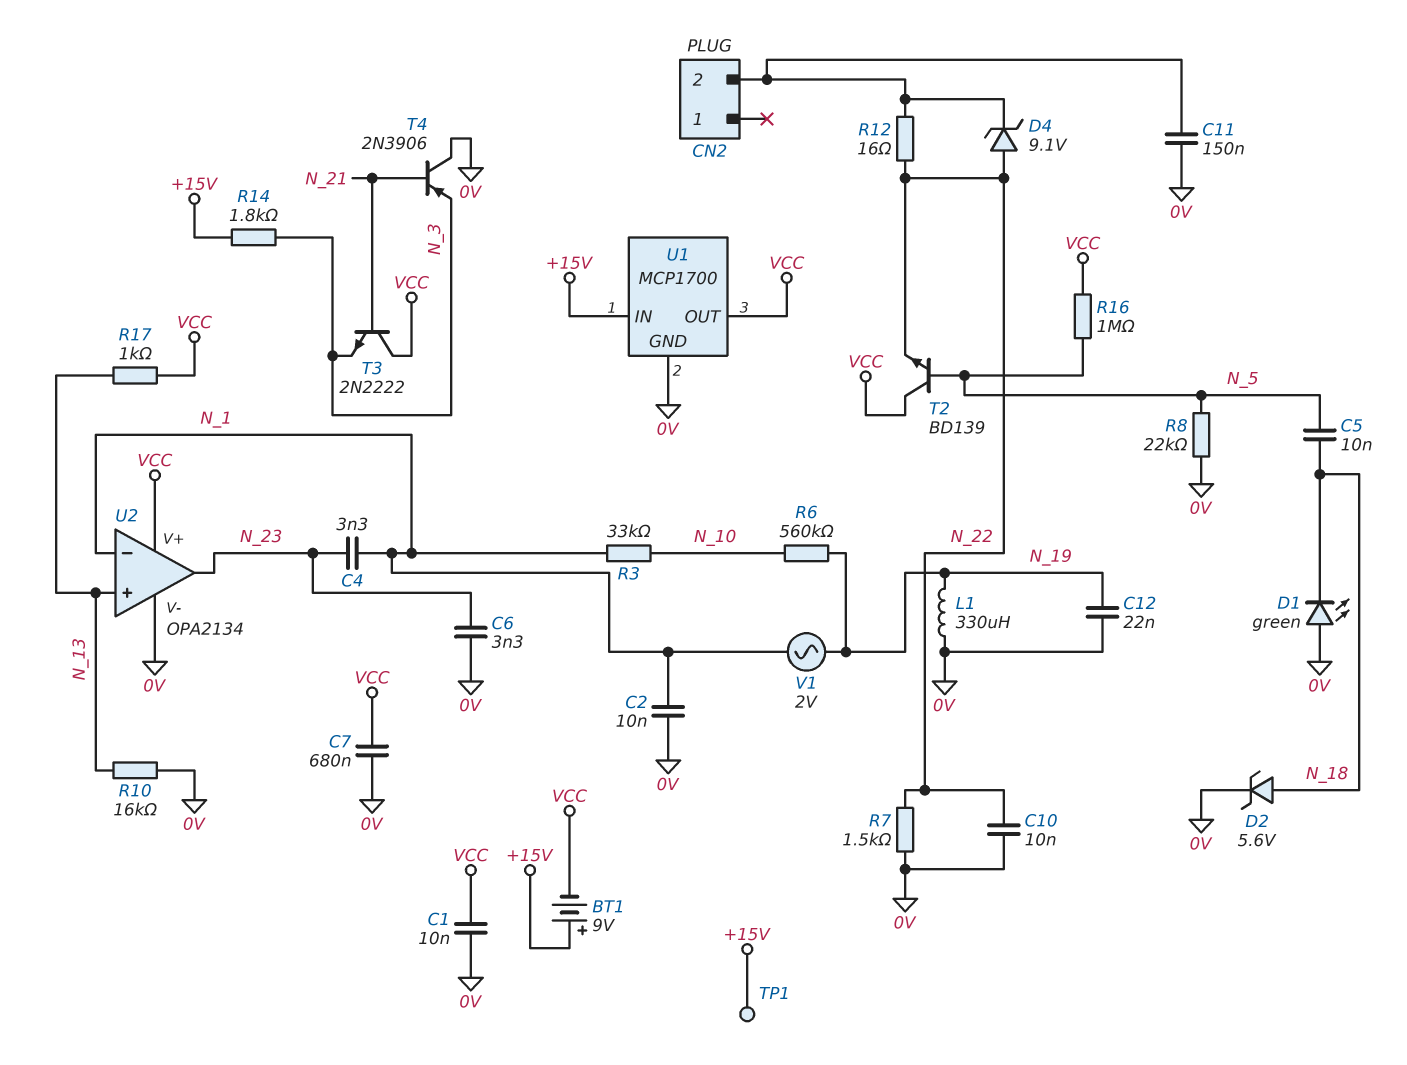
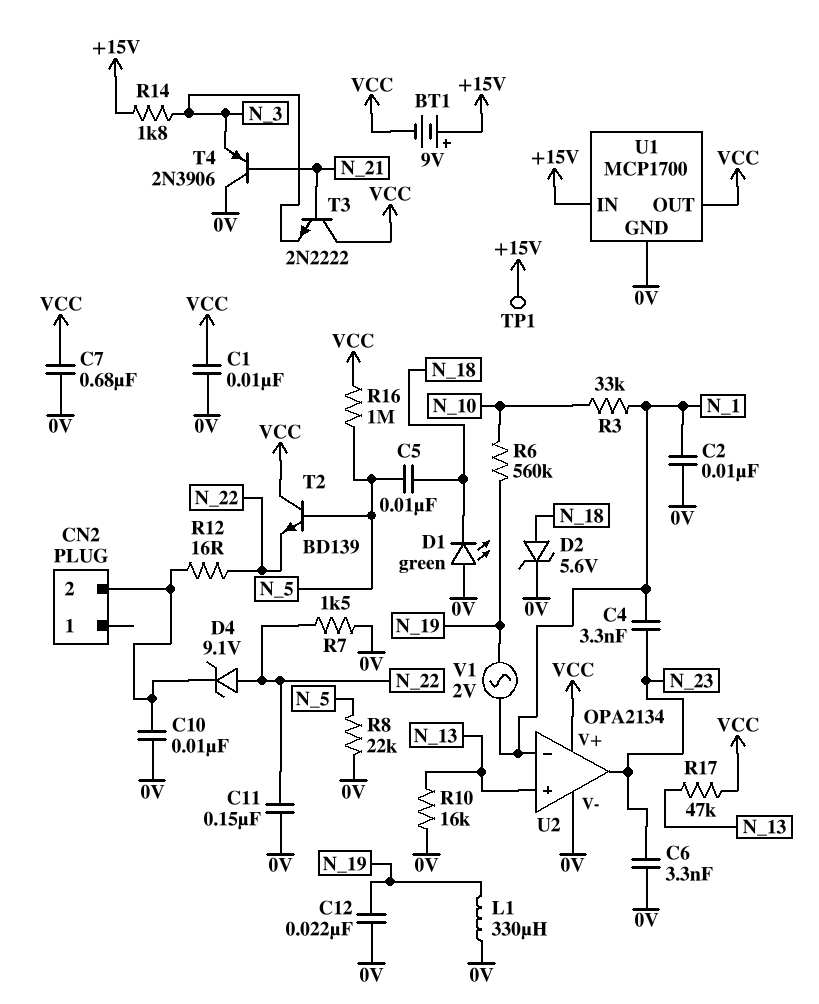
C10: 10nF (0V, N_22) -> 10nF (0V, CN2/2)
C11: 150nF (0V, CN2/2) -> 150nF (0V, N_22)
R17: 1k (N_13, VCC) -> 47k (N_13, VCC)

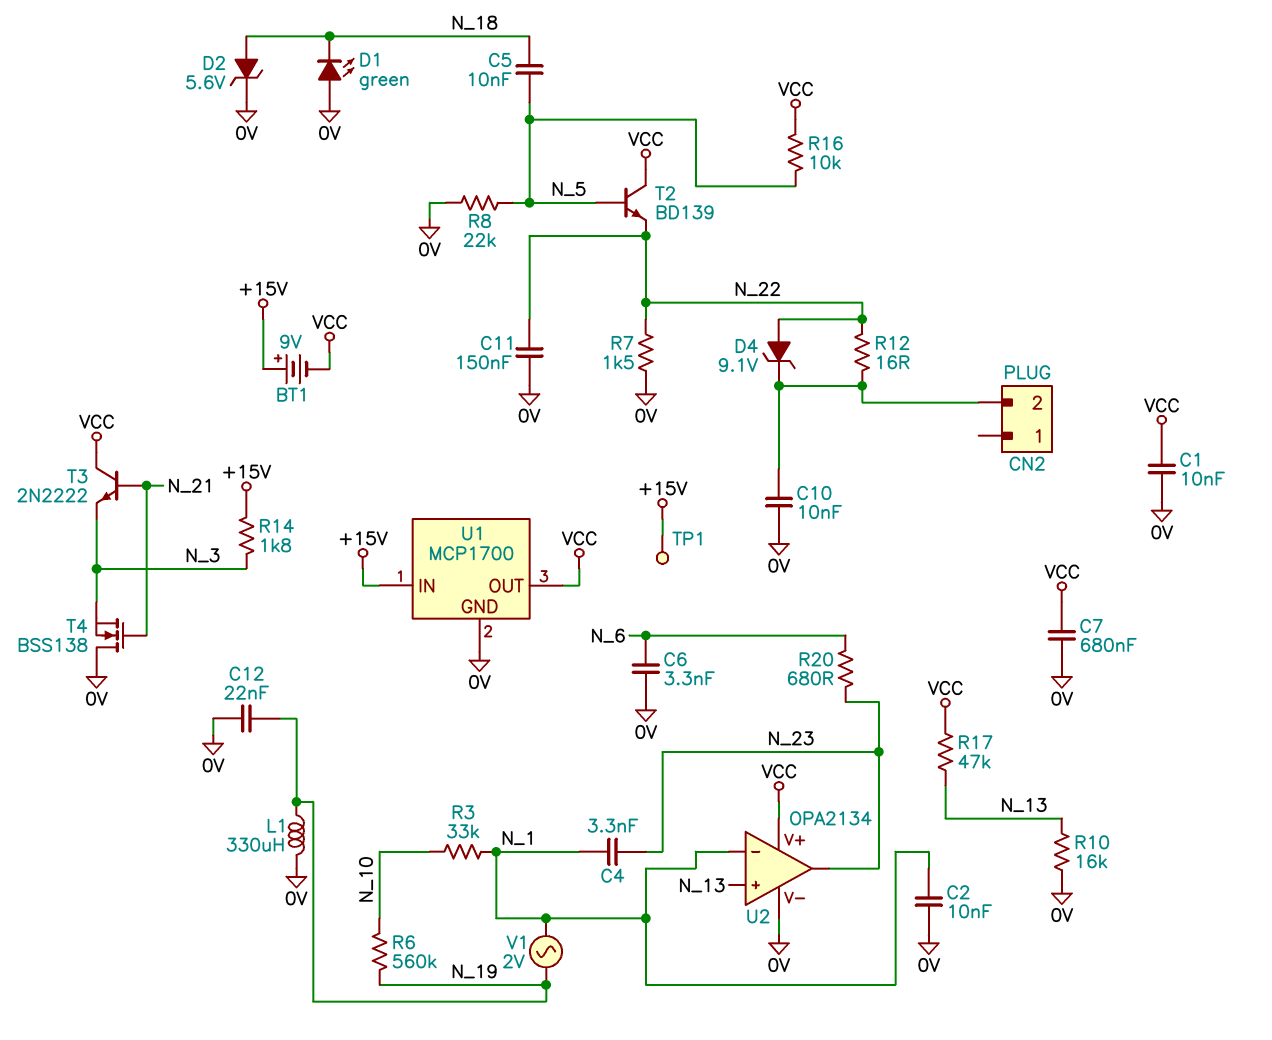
C6: 3.3nF (0V, N_23) -> 3.3nF (0V, N_6)
R16: 1M (N_5, VCC) -> 10k (N_5, VCC)
R20: none -> 680 (N_6, N_23)
T4: PNP 2N3906 (B N_21, C 0V, E N_3) -> NMOS BSS138 (G N_21, D 0V, S N_3)

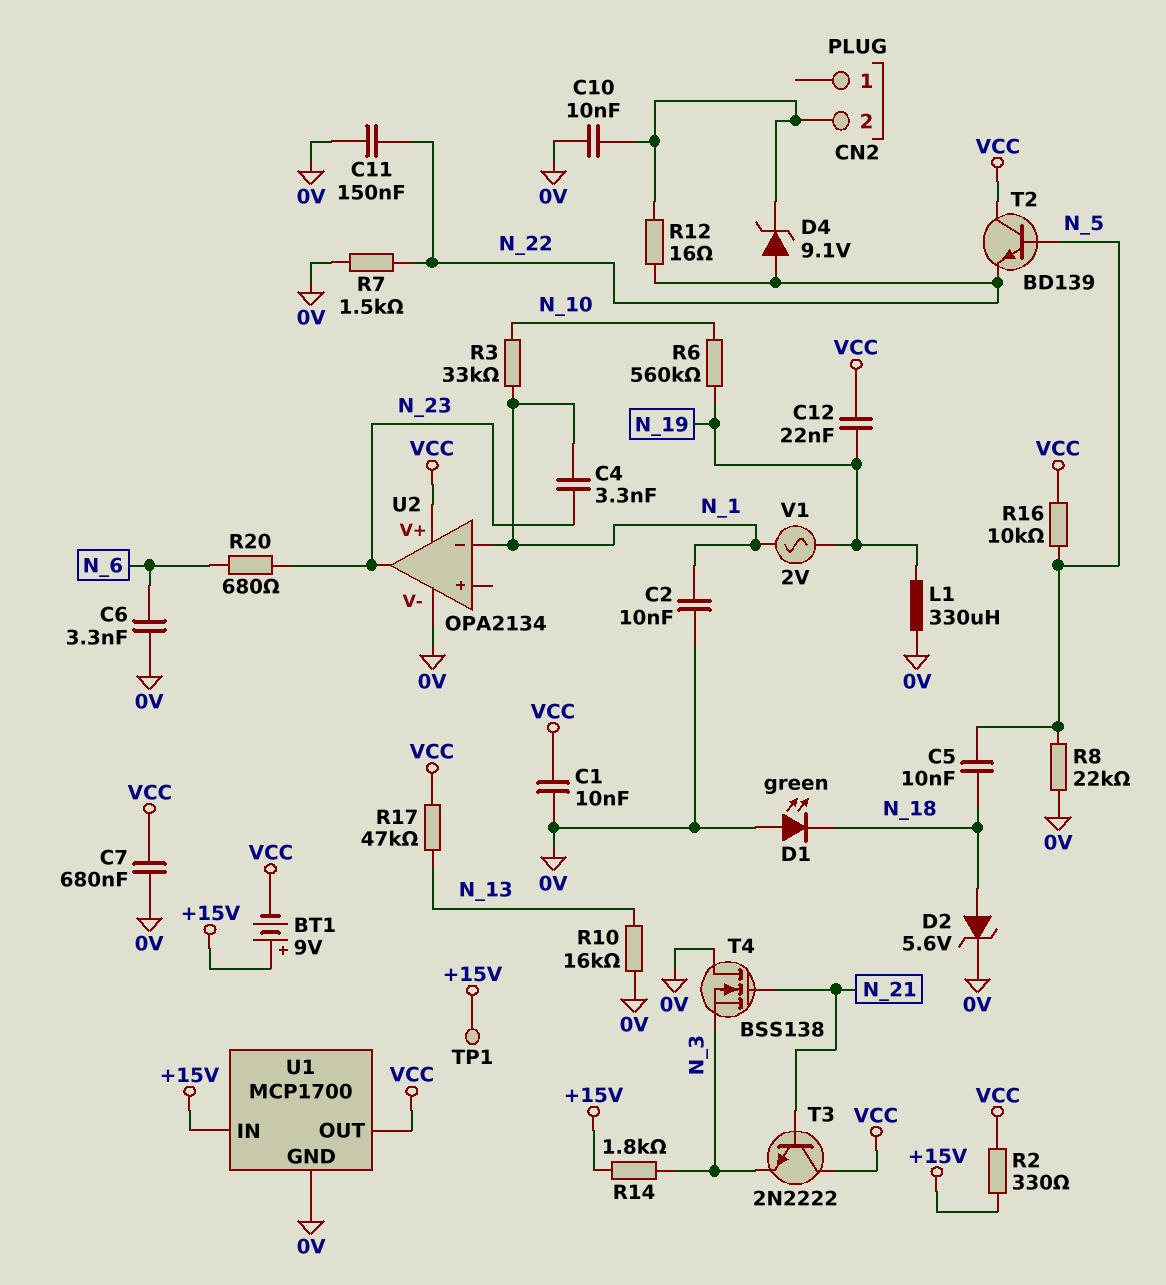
C12: 22nF (0V, N_19) -> 22nF (N_19, VCC)
R2: none -> 330 (+15V, VCC)
U2 pin in+: N_13 -> none

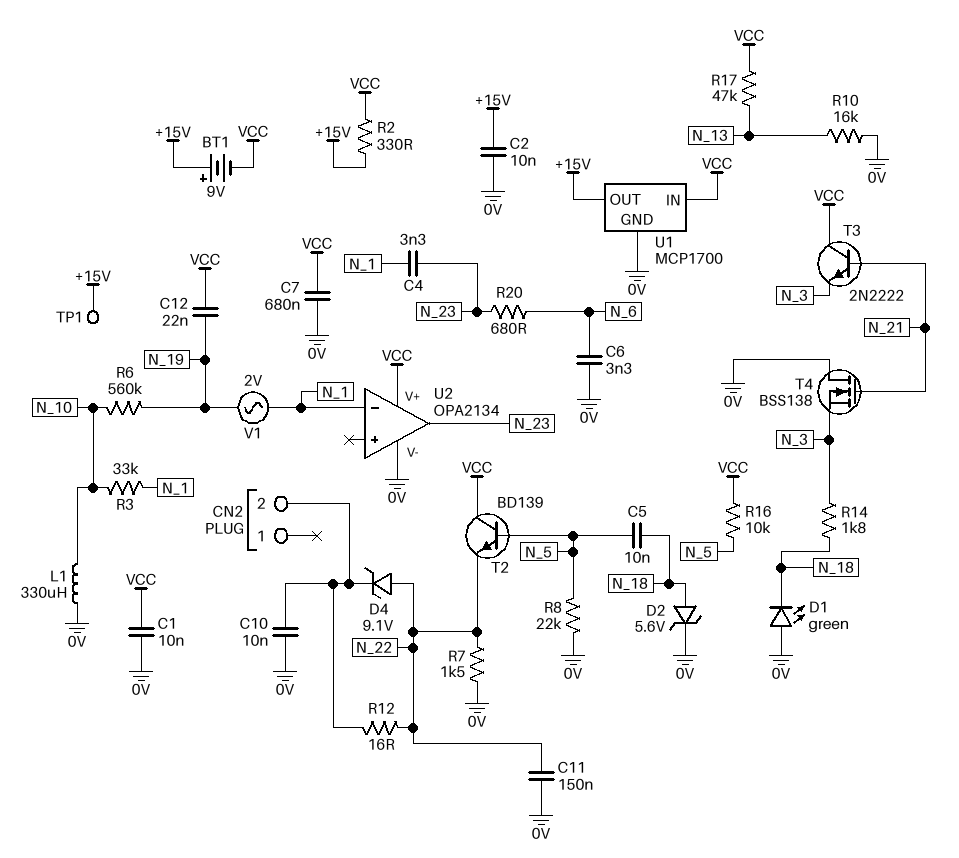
C2: 10nF (0V, N_1) -> 10nF (+15V, 0V)
L1: 330uH (0V, N_19) -> 330uH (0V, N_10)
R14: 1.8k (+15V, N_3) -> 1.8k (N_3, N_18)
U1 pin IN: +15V -> VCC
U1 pin OUT: VCC -> +15V

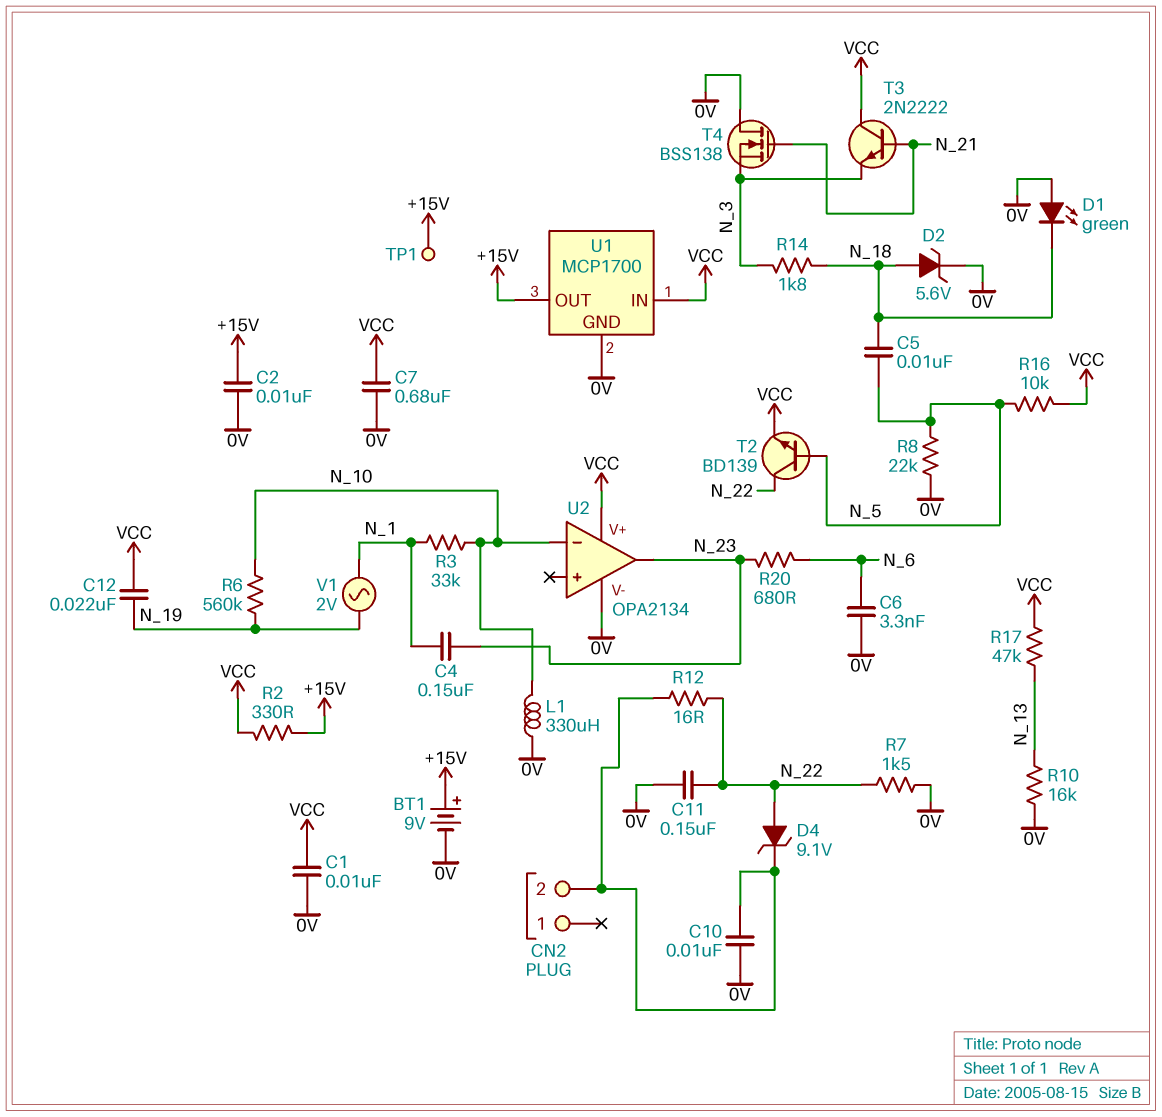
BT1: 9V (plus +15V, minus VCC) -> 9V (plus +15V, minus 0V)
C4: 3.3nF (N_1, N_23) -> 150nF (N_1, N_23)
T2: NPN BD139 (B N_5, C VCC, E N_22) -> NPN BD139 (B N_5, C N_22, E VCC)
U2 pin in-: N_1 -> N_10

